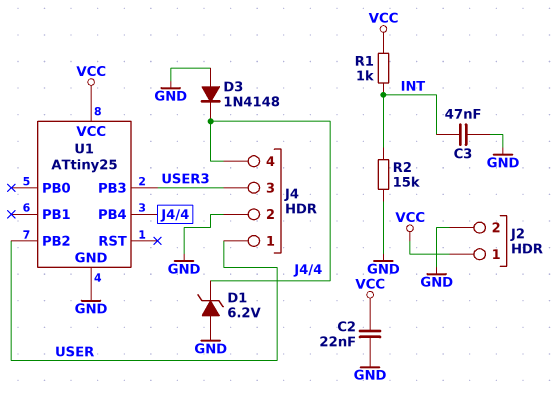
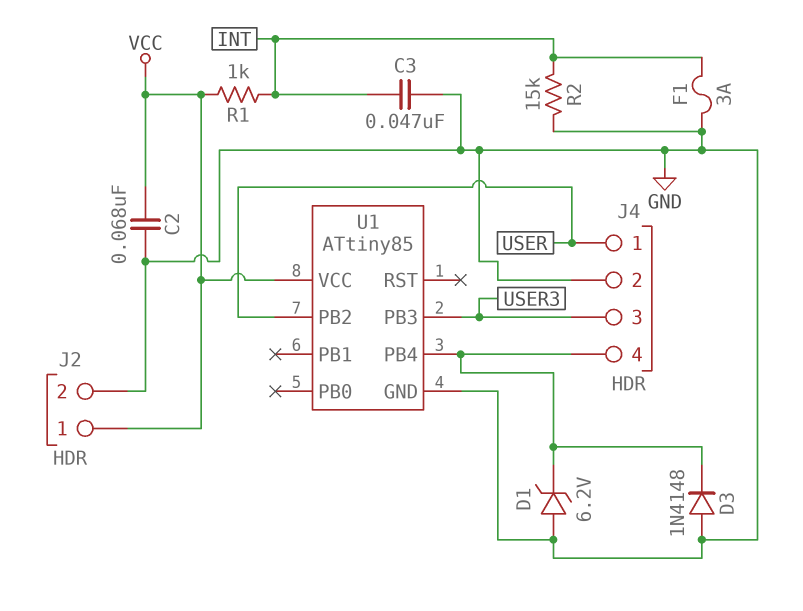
C2: 22nF (GND, VCC) -> 68nF (GND, VCC)
F1: none -> 3A (GND, INT)
U1: ATtiny25 -> ATtiny85

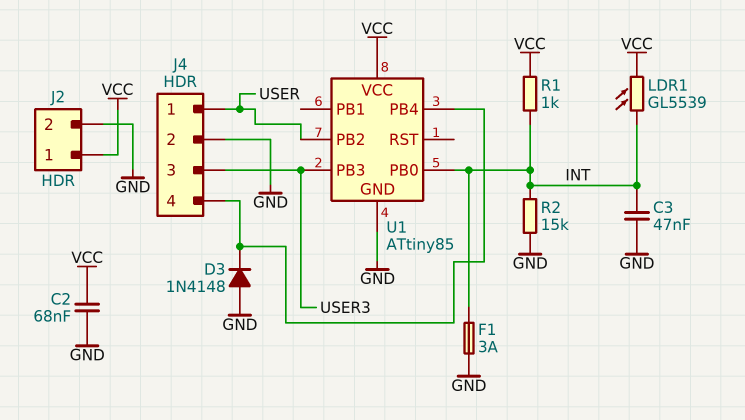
D1: zener 6.2V (A GND, K J4/4) -> none
LDR1: none -> GL5539 (INT, VCC)
U1 pin PB0: none -> INT

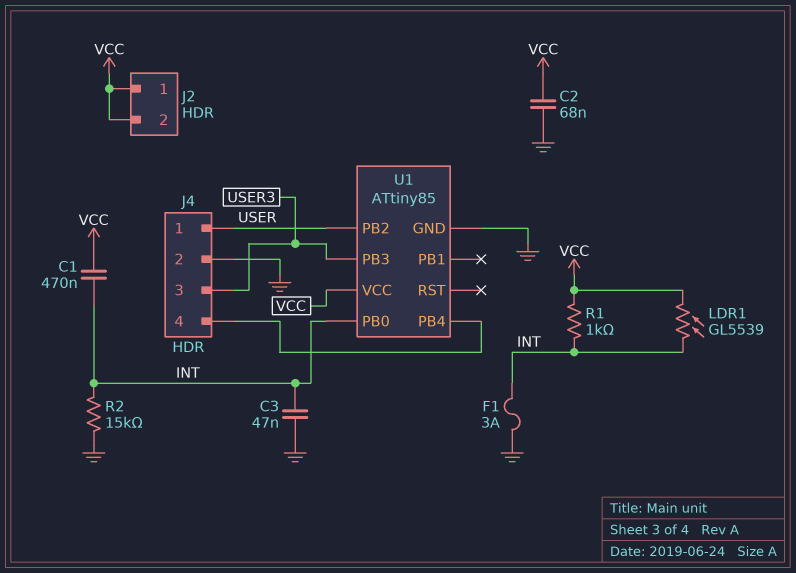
C1: none -> 470nF (INT, VCC)
D3: diode 1N4148 (A GND, K J4/4) -> none
J2 pin 2: GND -> VCC

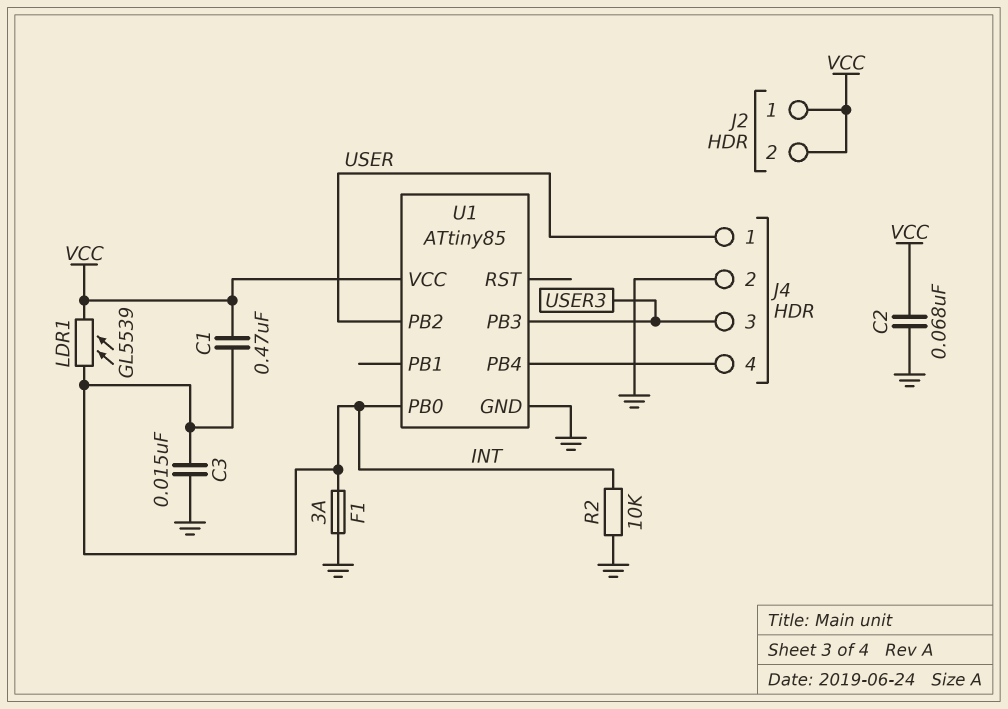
C3: 47nF (GND, INT) -> 15nF (GND, INT)
R1: 1k (INT, VCC) -> none
R2: 15k (GND, INT) -> 10k (GND, INT)

